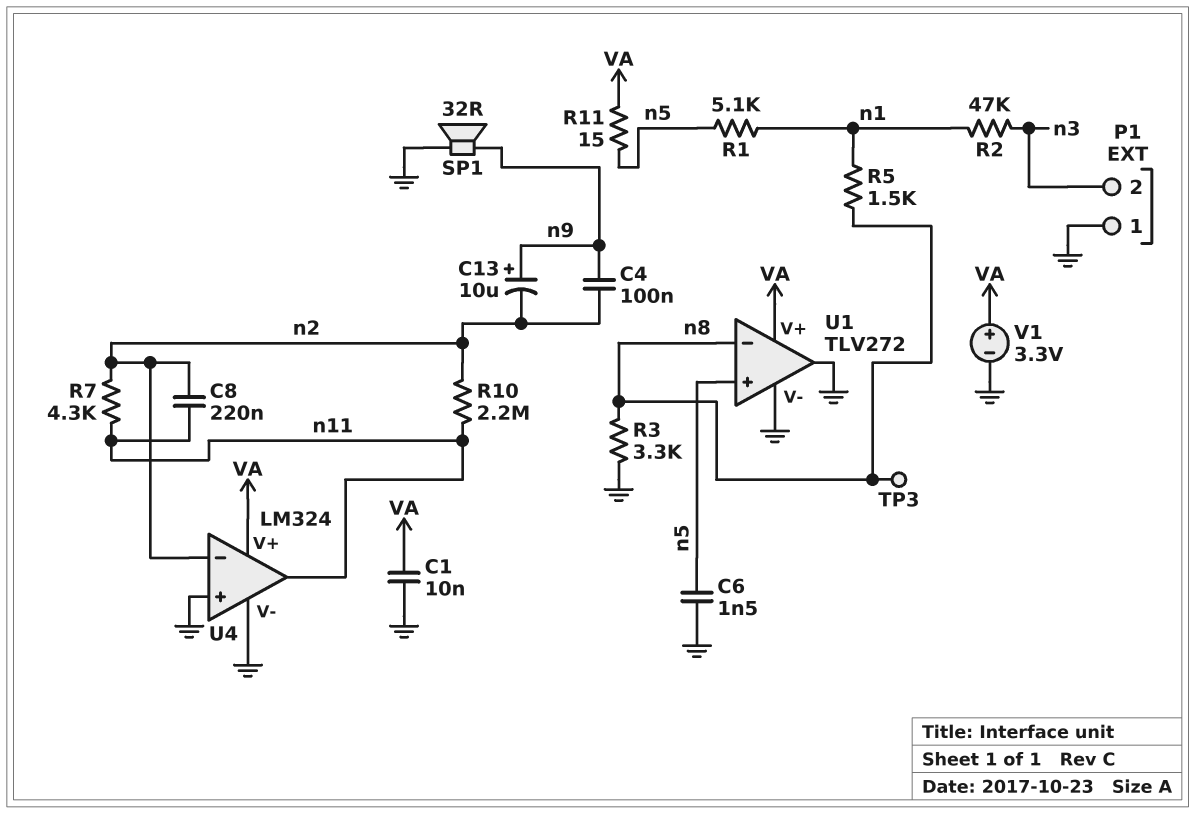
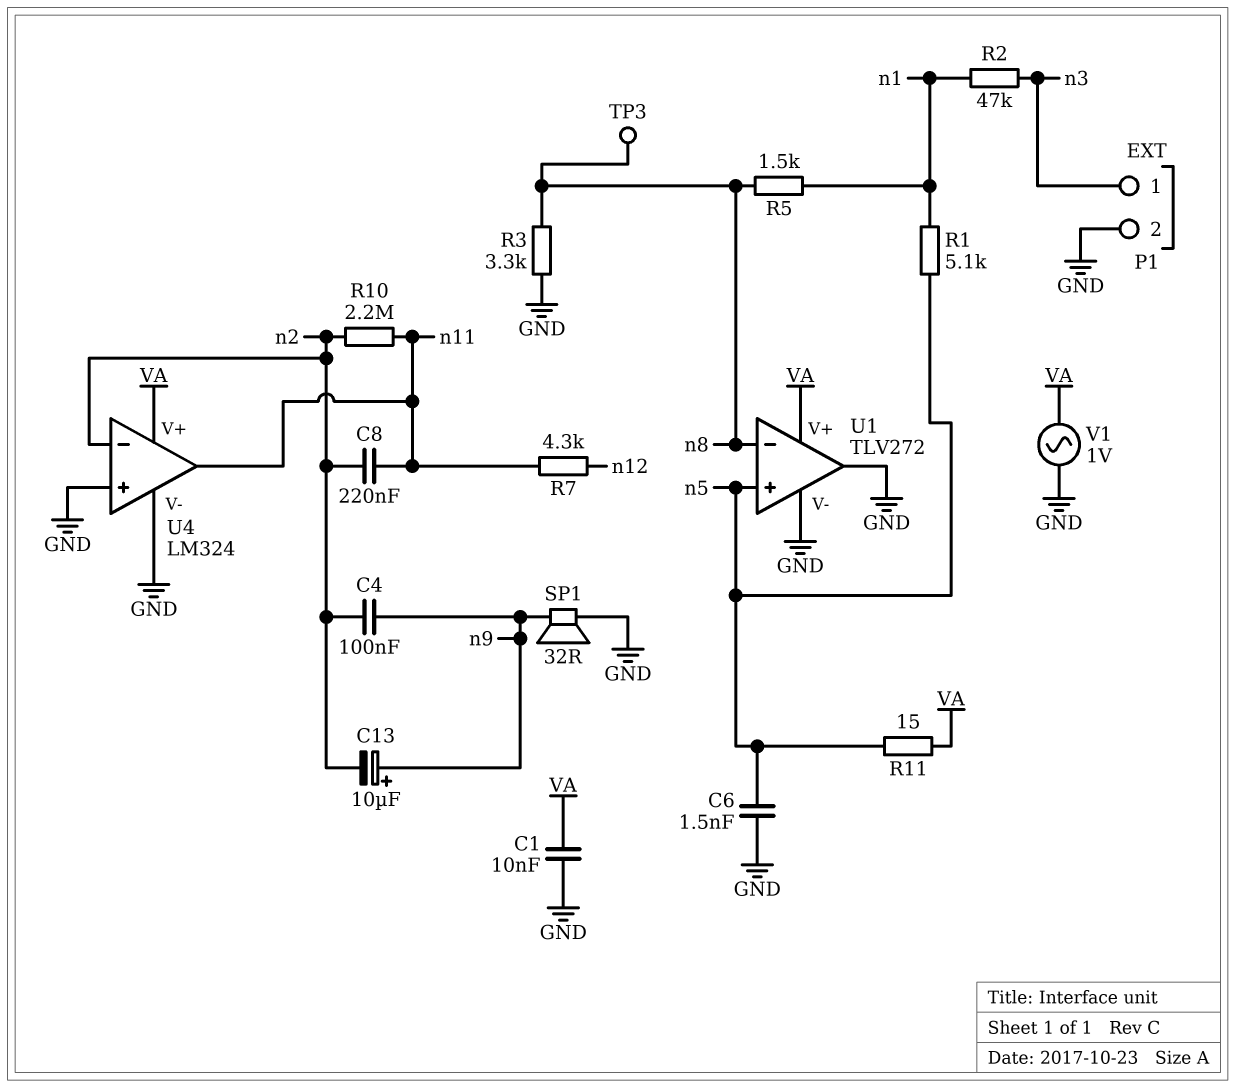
P1 pin 1: GND -> n3
P1 pin 2: n3 -> GND
R7: 4.3k (n2, n11) -> 4.3k (n11, n12)
V1: 3.3V (plus VA, minus GND) -> AC 1V (GND, VA)

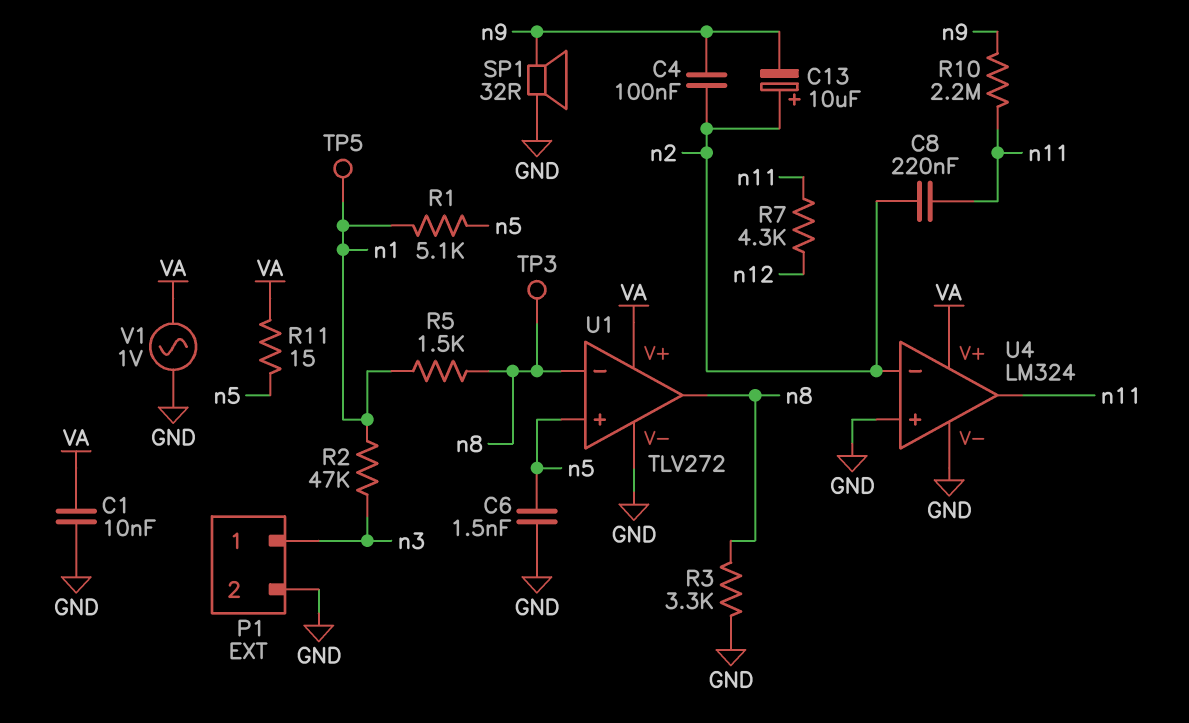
C13: 10uF (plus n9, minus n2) -> 10uF (plus n2, minus n9)
R10: 2.2M (n2, n11) -> 2.2M (n9, n11)
TP5: none -> test point (n1)
U1 pin out: GND -> n8

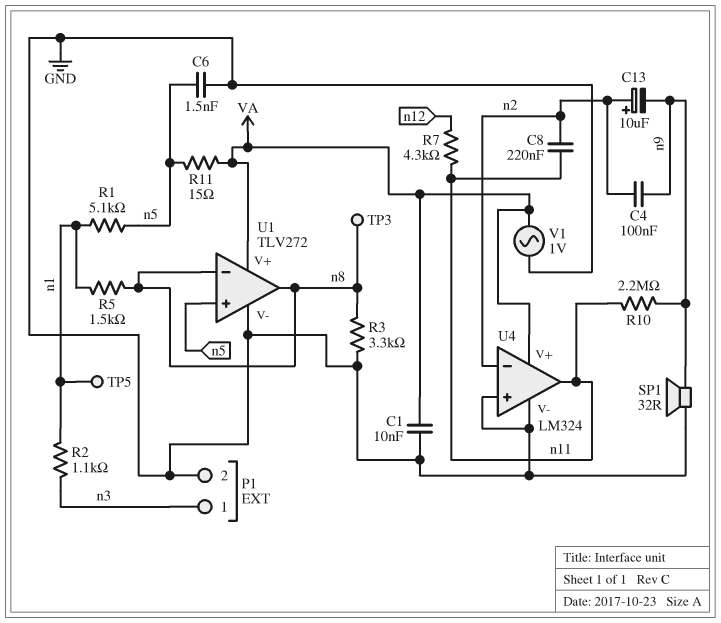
R2: 47k (n1, n3) -> 1.1k (n1, n3)

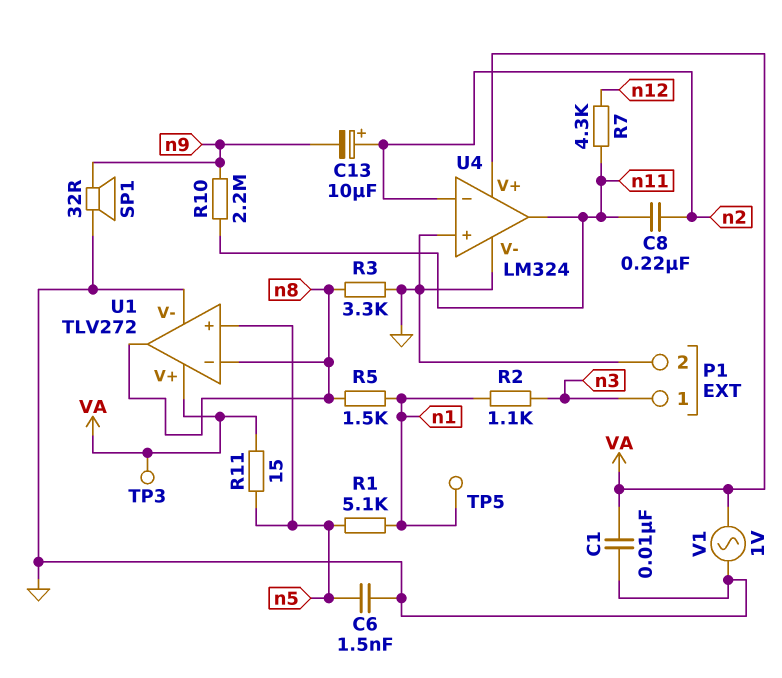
C4: 100nF (n2, n9) -> none
TP3: test point (n8) -> test point (VA)

